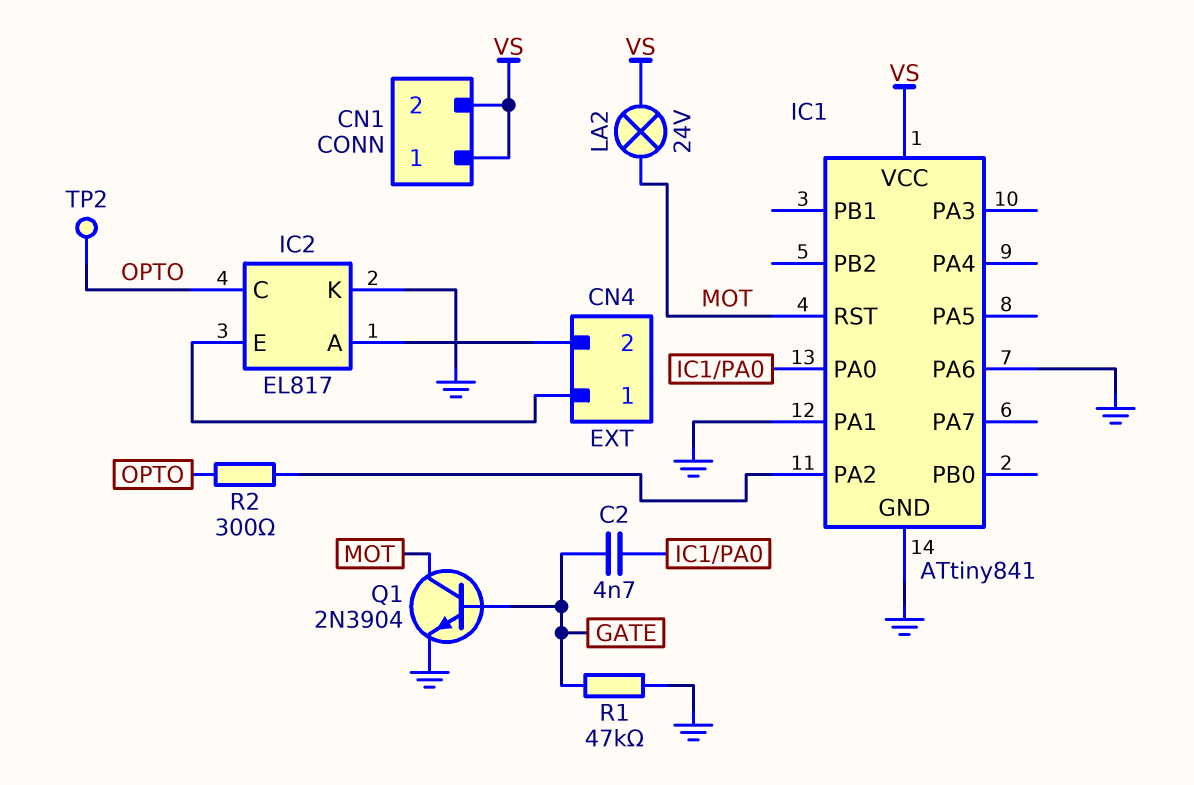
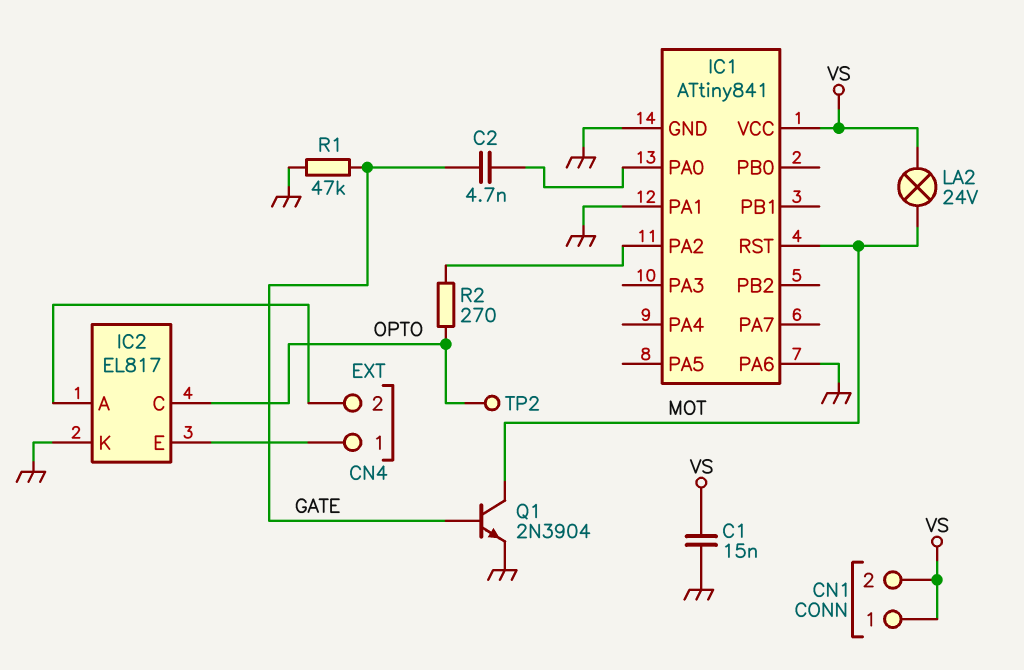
C1: none -> 15nF (GND, VS)
R2: 300 (IC1/PA2, OPTO) -> 270 (IC1/PA2, OPTO)

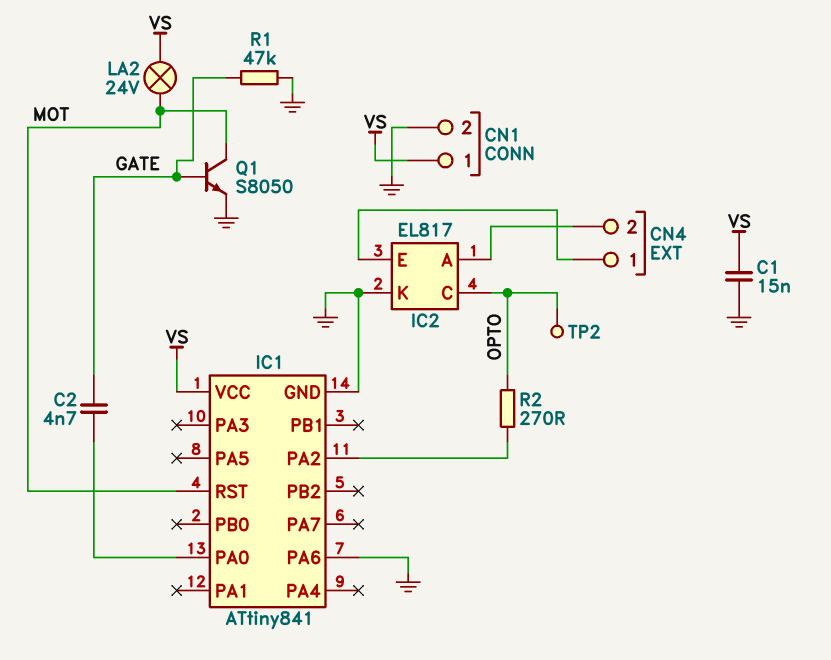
CN1 pin 2: VS -> GND
IC1 pin PA1: GND -> none
Q1: NPN 2N3904 (B GATE, C MOT, E GND) -> NPN S8050 (B GATE, C MOT, E GND)

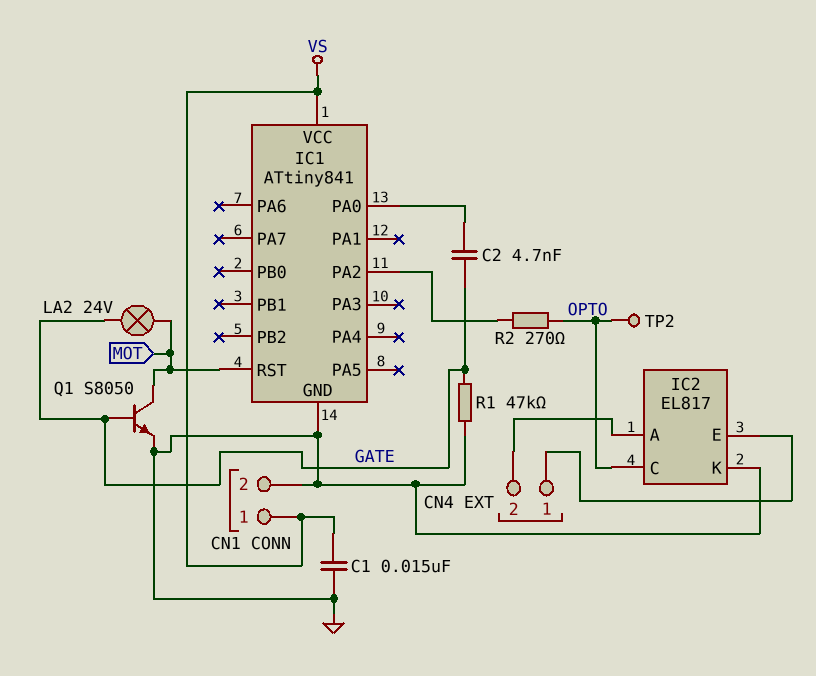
IC1 pin PA6: GND -> none
LA2: lamp 24V (MOT, VS) -> lamp 24V (GATE, MOT)

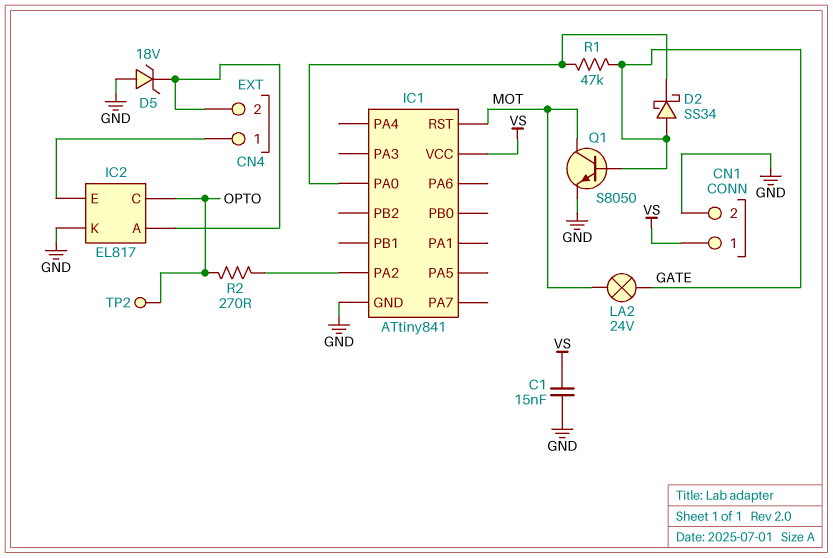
C2: 4.7nF (GATE, IC1/PA0) -> none
D2: none -> schottky SS34 (A GATE, K IC1/PA0)
D5: none -> zener 18V (A GND, K CN4/2)
R1: 47k (GATE, GND) -> 47k (GATE, IC1/PA0)

